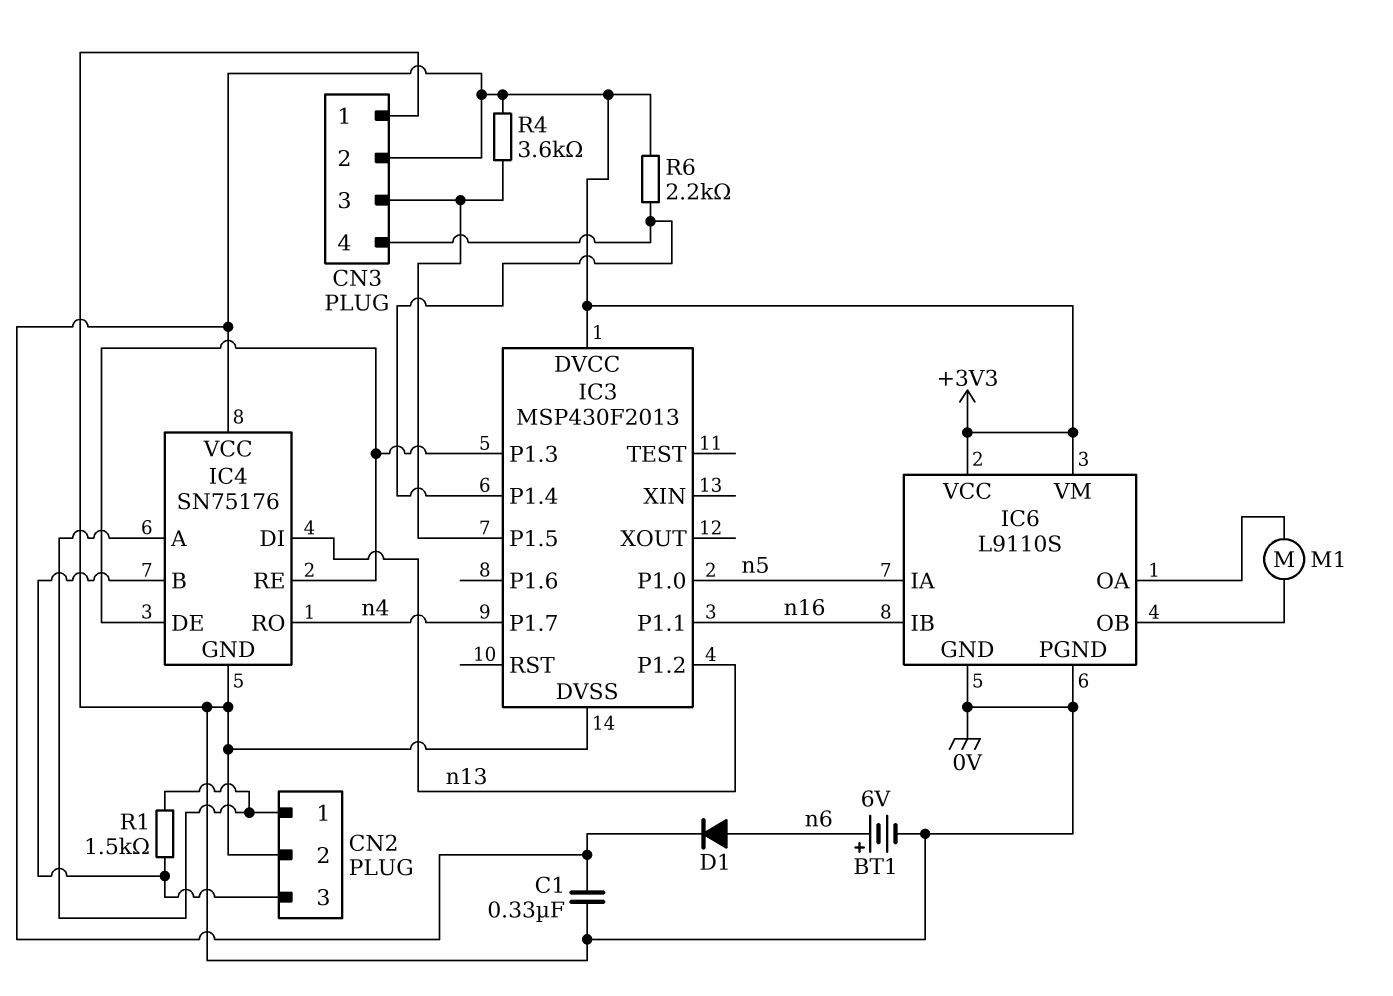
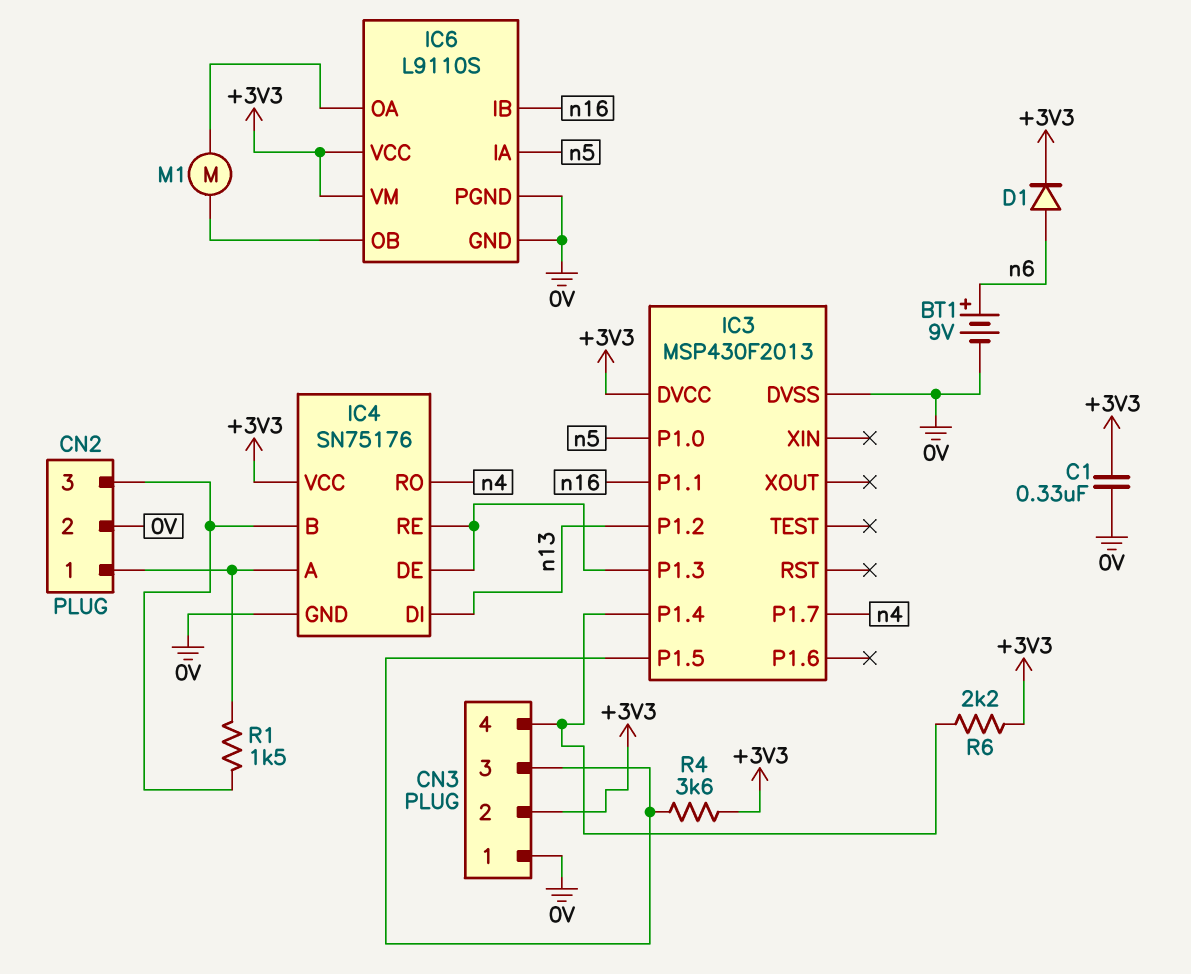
BT1: 6V (plus n6, minus 0V) -> 9V (plus n6, minus 0V)

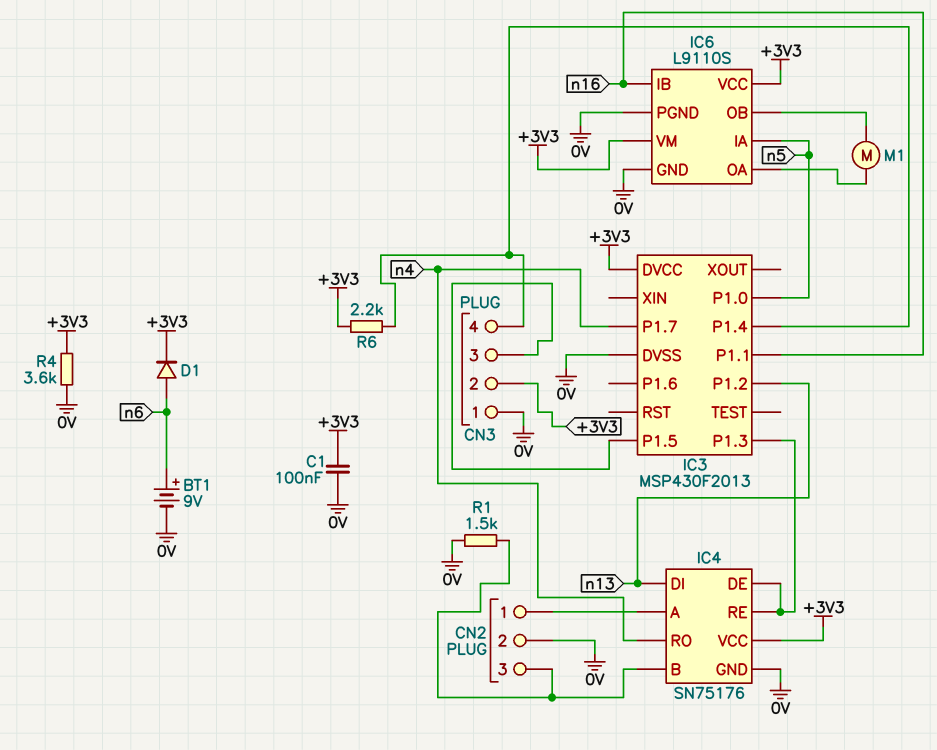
C1: 330nF (+3V3, 0V) -> 100nF (+3V3, 0V)
R1: 1.5k (CN2/1, CN2/3) -> 1.5k (0V, CN2/3)
R4: 3.6k (+3V3, CN3/3) -> 3.6k (+3V3, 0V)

